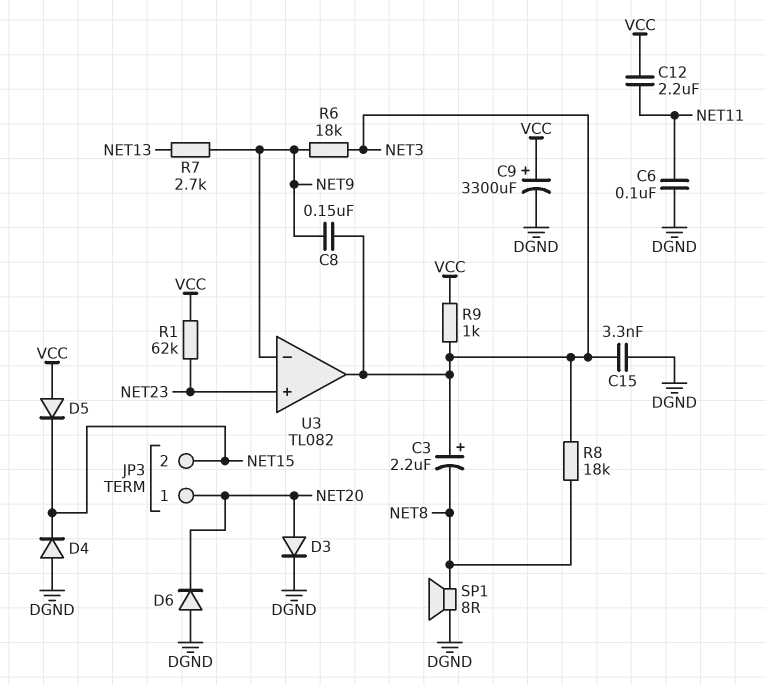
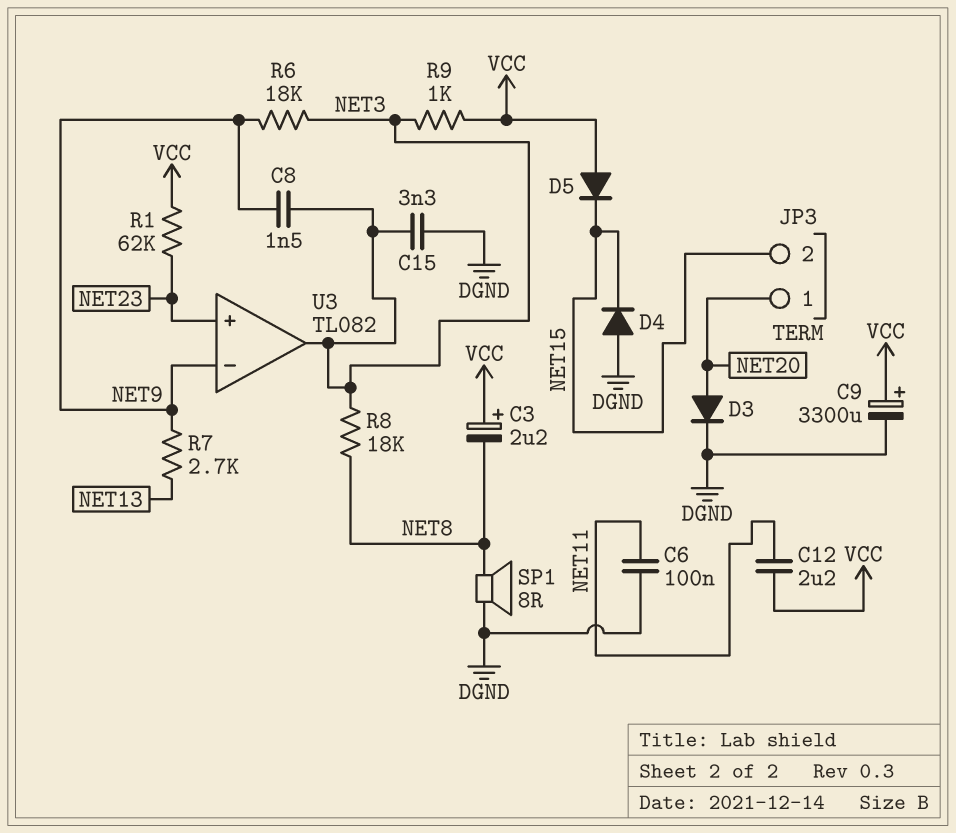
C3: 2.2uF (plus NET3, minus NET8) -> 2.2uF (plus VCC, minus NET8)
C8: 150nF (NET3, NET9) -> 1.5nF (NET3, NET9)
D6: diode (A DGND, K NET20) -> none

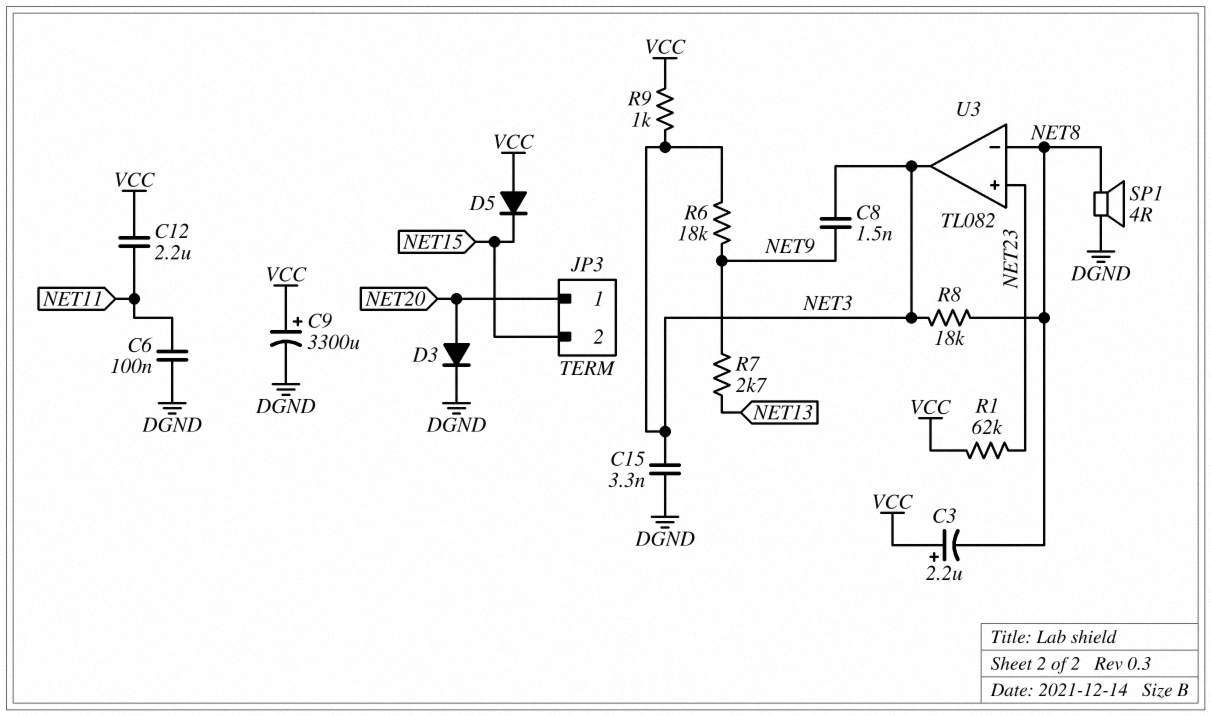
D4: diode (A DGND, K NET15) -> none
SP1: speaker 8R (DGND, NET8) -> speaker 4R (DGND, NET8)
U3 pin in-: NET9 -> NET8

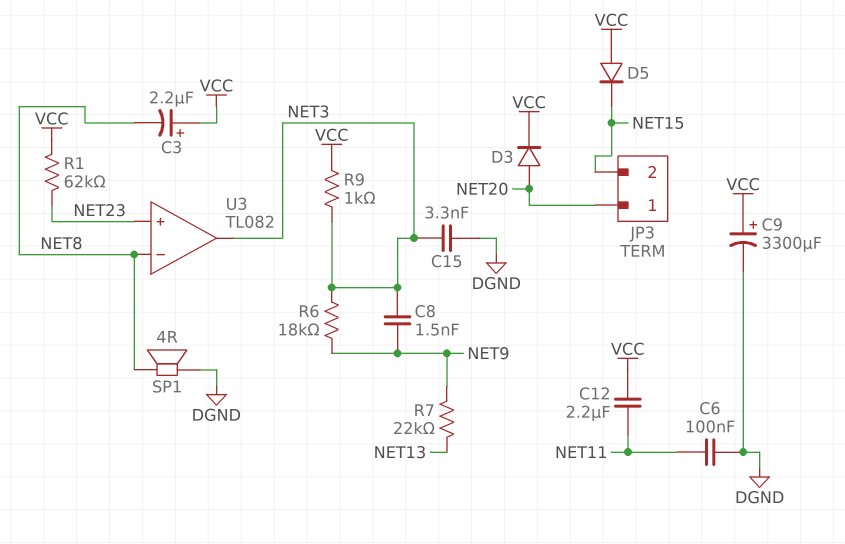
D3: diode (A NET20, K DGND) -> diode (A NET20, K VCC)
R7: 2.7k (NET9, NET13) -> 22k (NET9, NET13)
R8: 18k (NET3, NET8) -> none

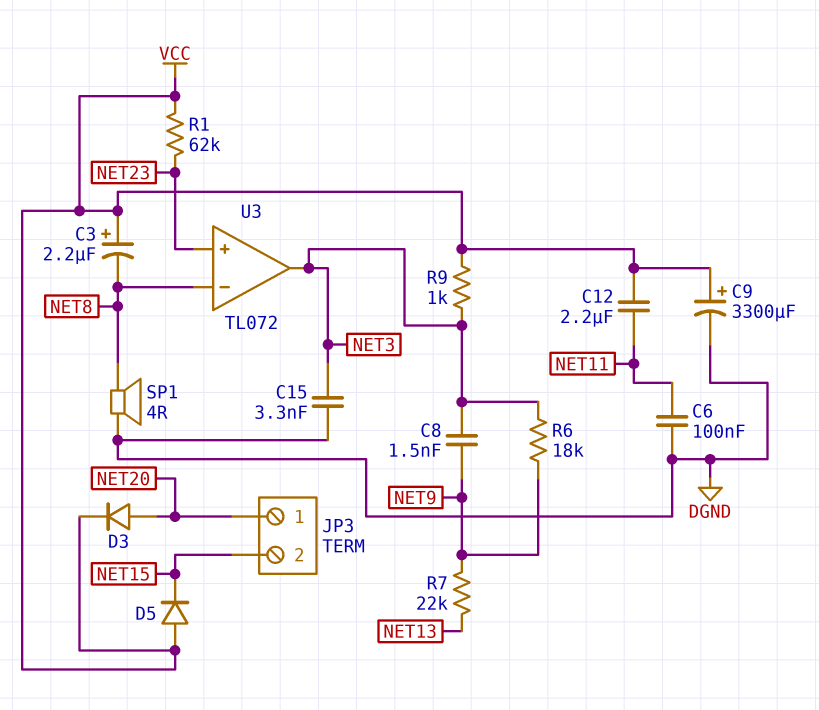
U3: TL082 -> TL072

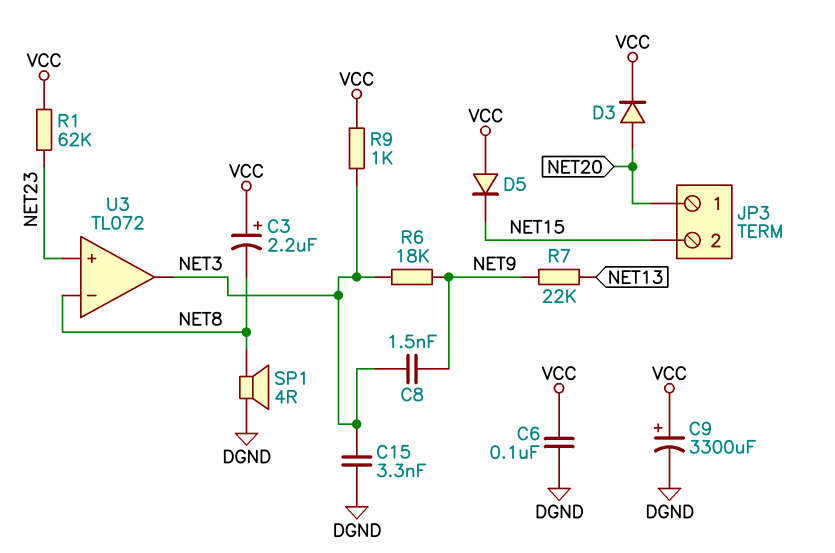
C6: 100nF (DGND, NET11) -> 100nF (DGND, VCC)
C12: 2.2uF (NET11, VCC) -> none

